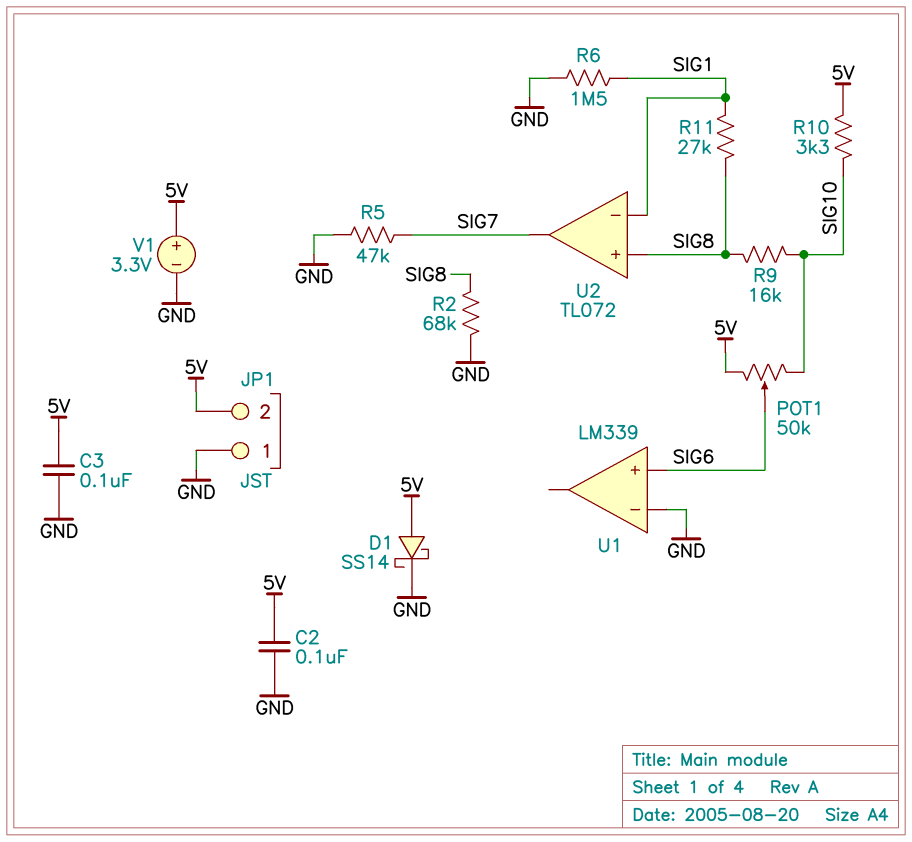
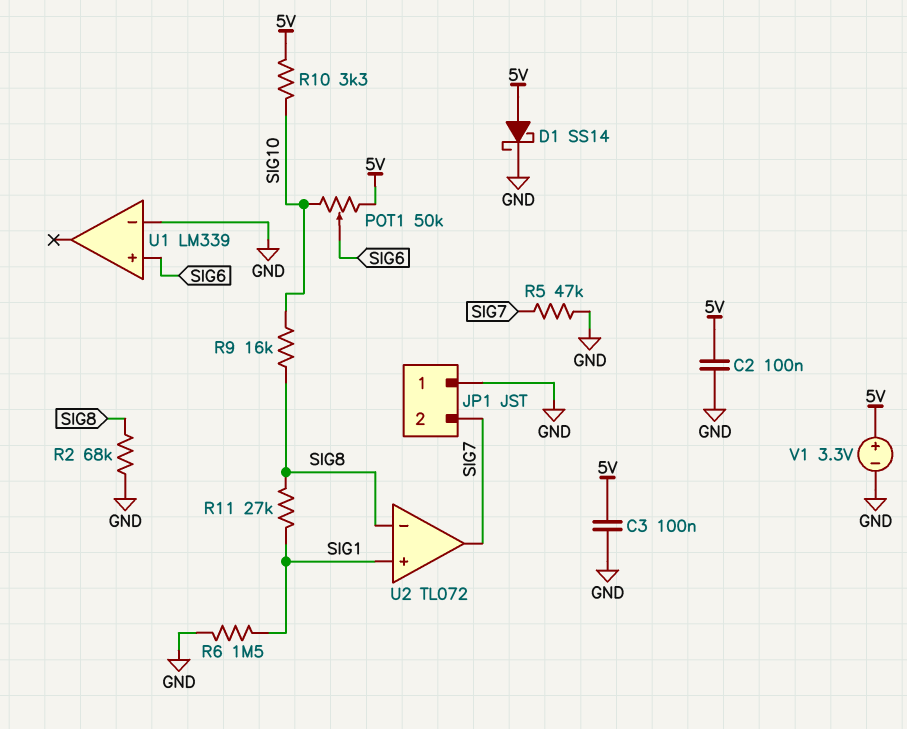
JP1 pin 2: 5V -> SIG7
U2 pin in+: SIG8 -> SIG1
U2 pin in-: SIG1 -> SIG8

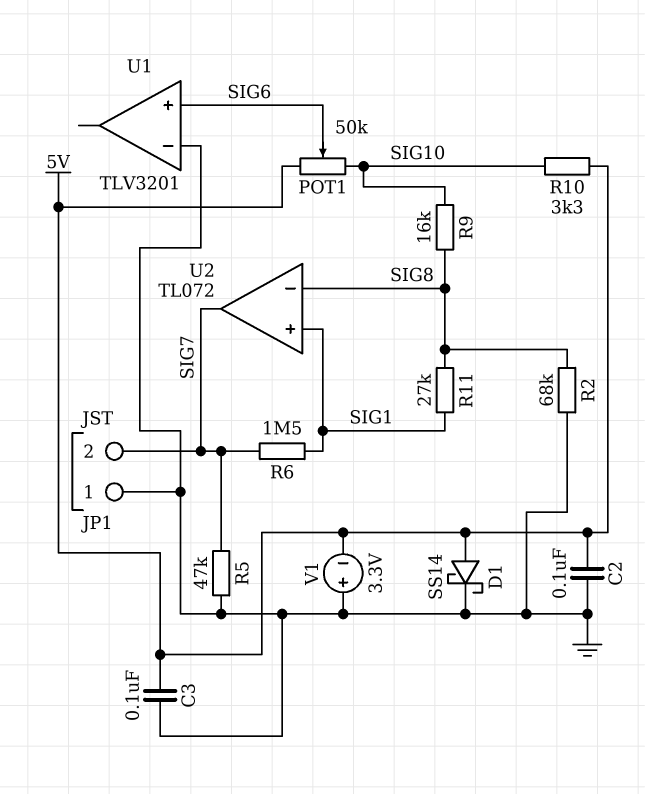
R6: 1.5M (GND, SIG1) -> 1.5M (SIG1, SIG7)
U1: LM339 -> TLV3201
V1: 3.3V (plus 5V, minus GND) -> 3.3V (plus GND, minus 5V)

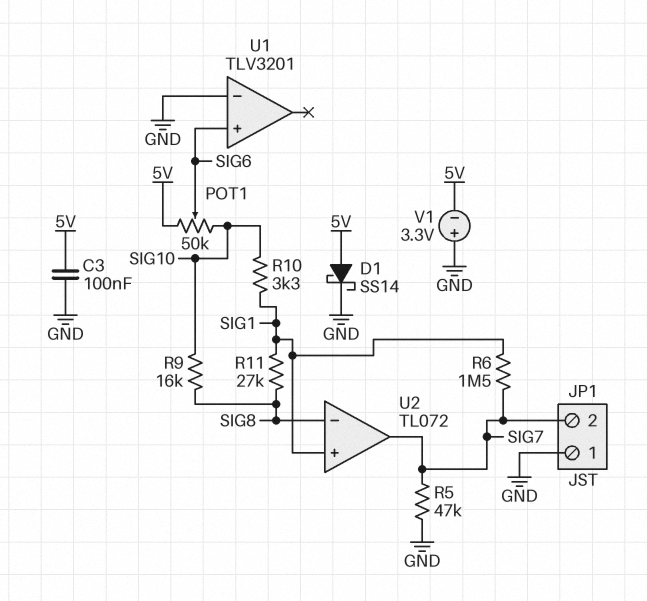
C2: 100nF (5V, GND) -> none
R2: 68k (GND, SIG8) -> none
R10: 3.3k (5V, SIG10) -> 3.3k (SIG1, SIG10)

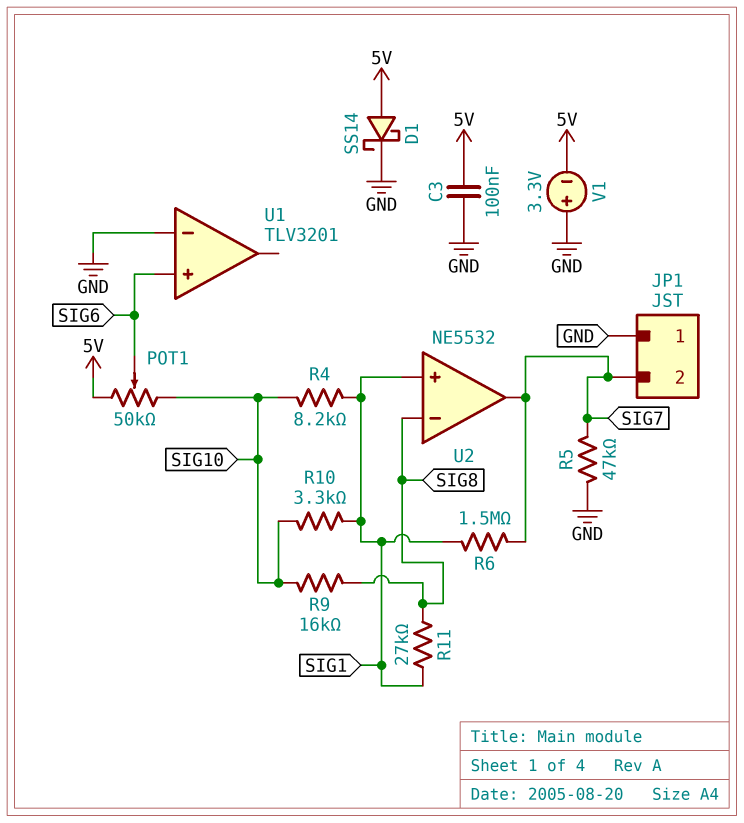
R4: none -> 8.2k (SIG1, SIG10)
U2: TL072 -> NE5532

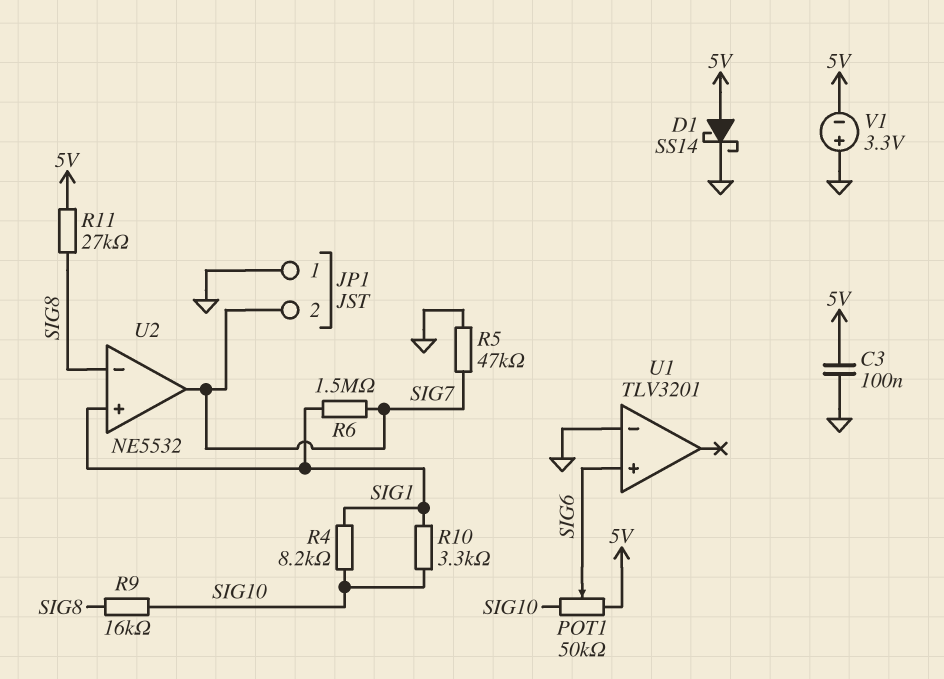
R11: 27k (SIG1, SIG8) -> 27k (5V, SIG8)

